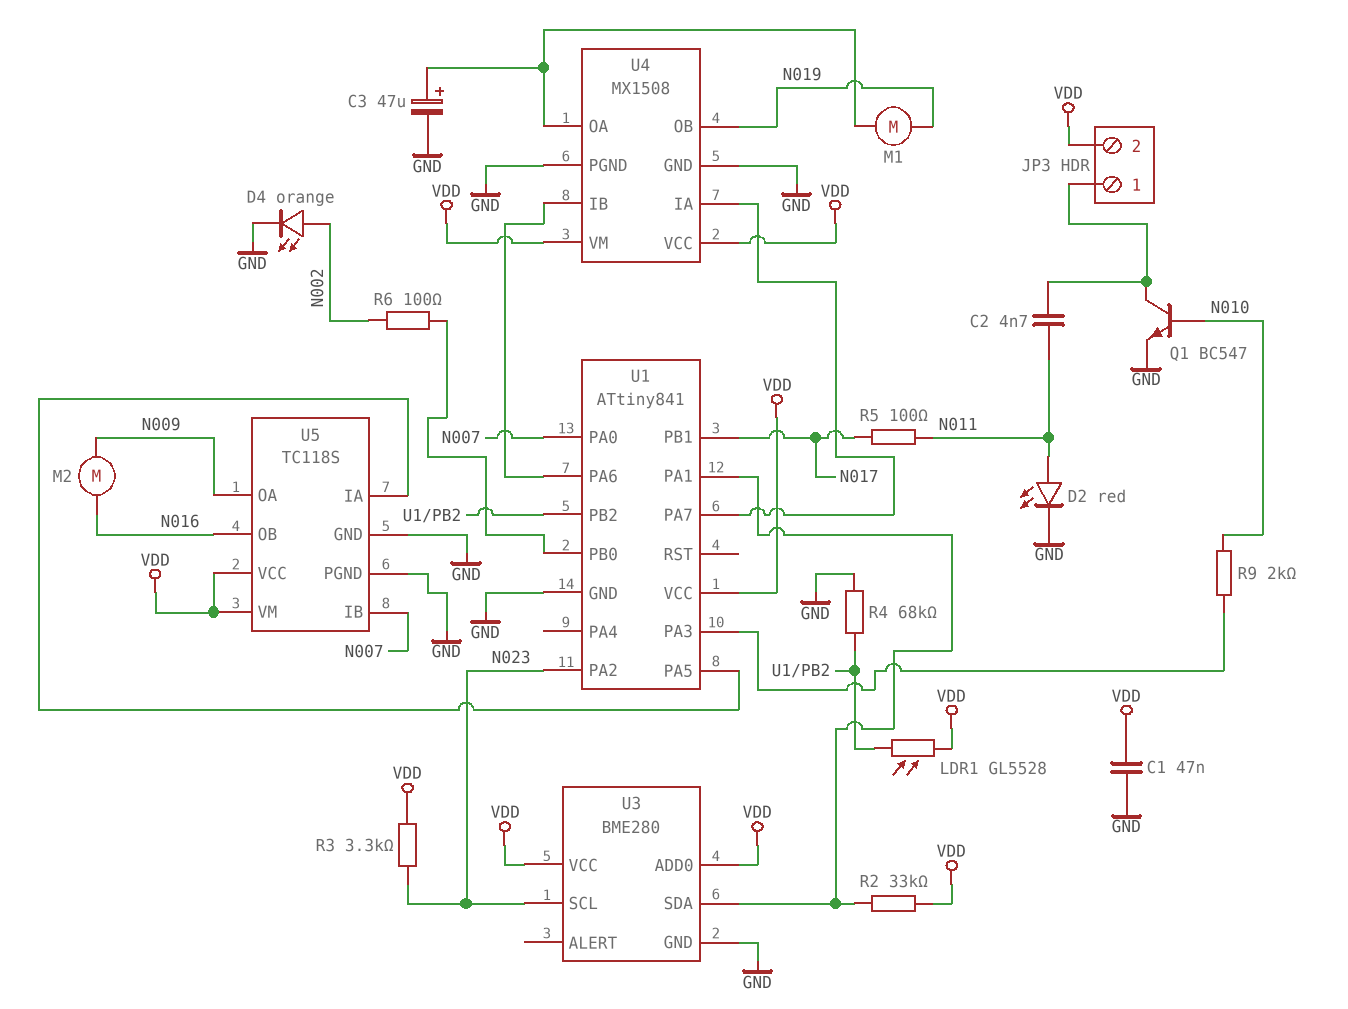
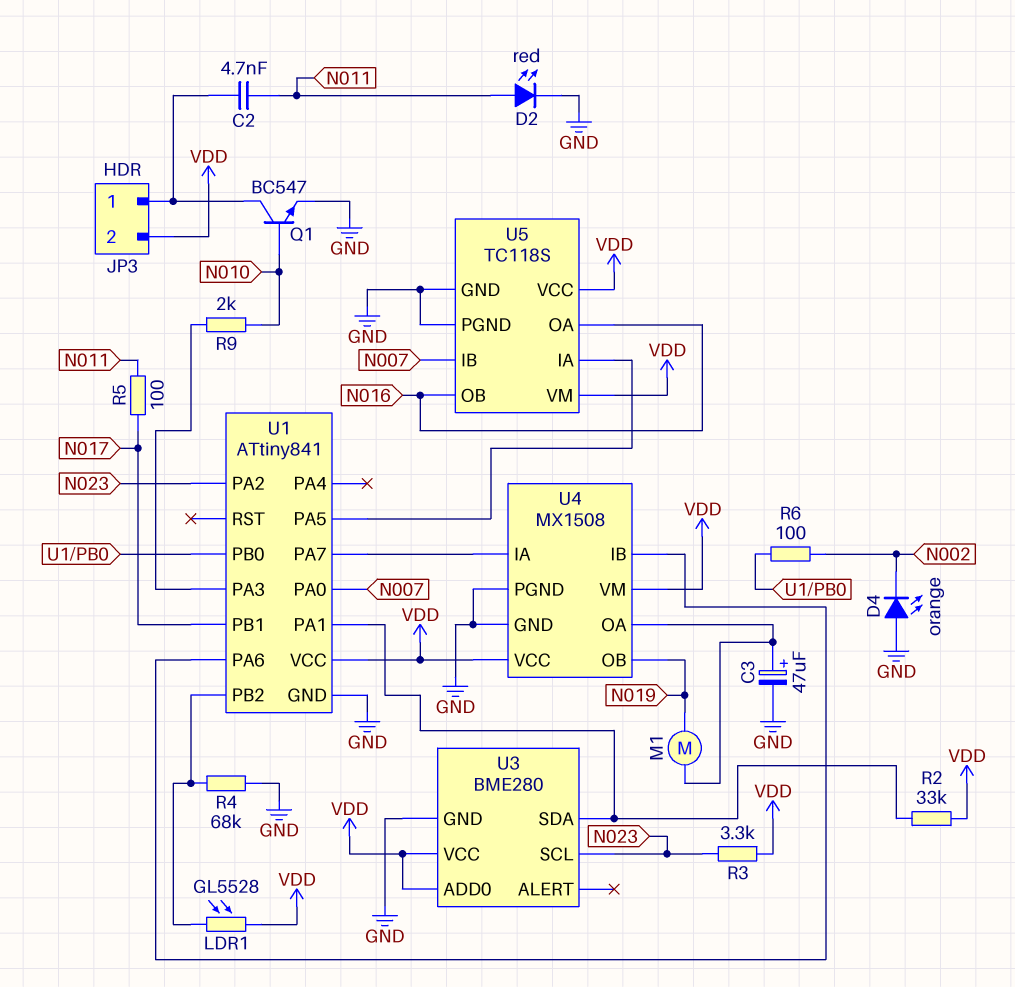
C1: 47nF (GND, VDD) -> none
D4: LED orange (A N002, K GND) -> LED orange (A GND, K N002)
M2: motor (N009, N016) -> none
U5 pin OA: N009 -> N016

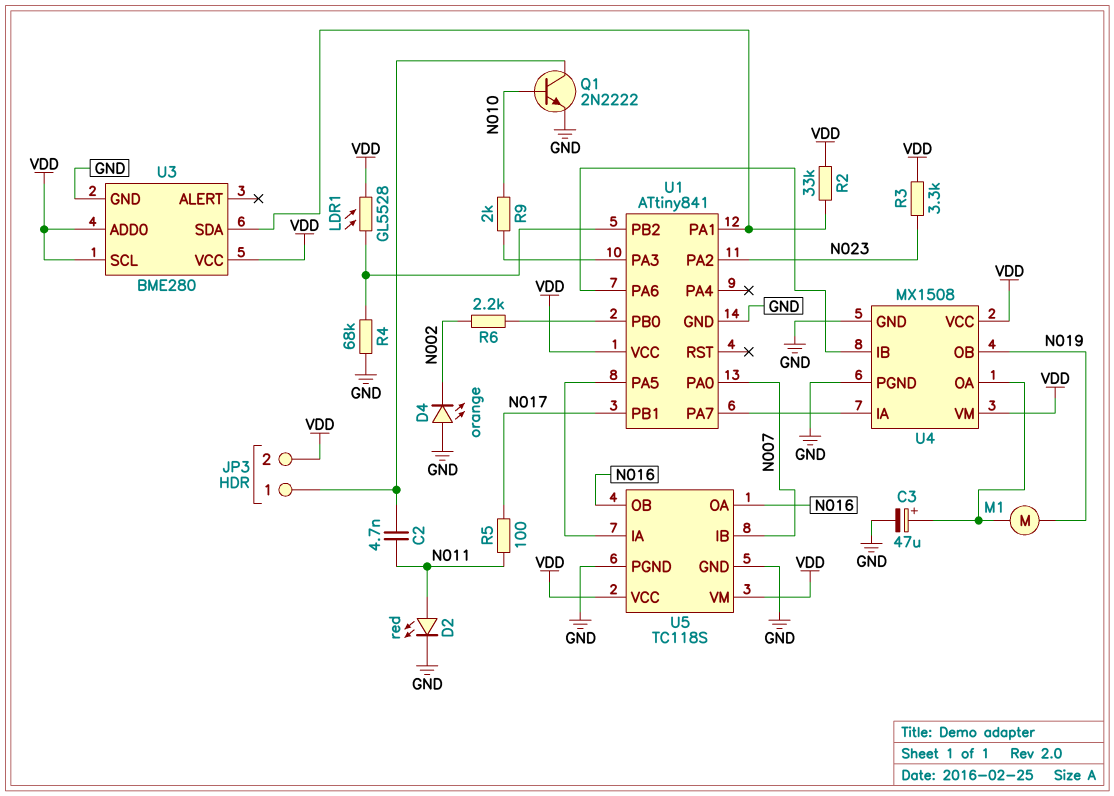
Q1: NPN BC547 (B N010, C JP3/1, E GND) -> NPN 2N2222 (B N010, C JP3/1, E GND)
R6: 100 (N002, U1/PB0) -> 2.2k (N002, U1/PB0)
U3 pin SCL: N023 -> VDD

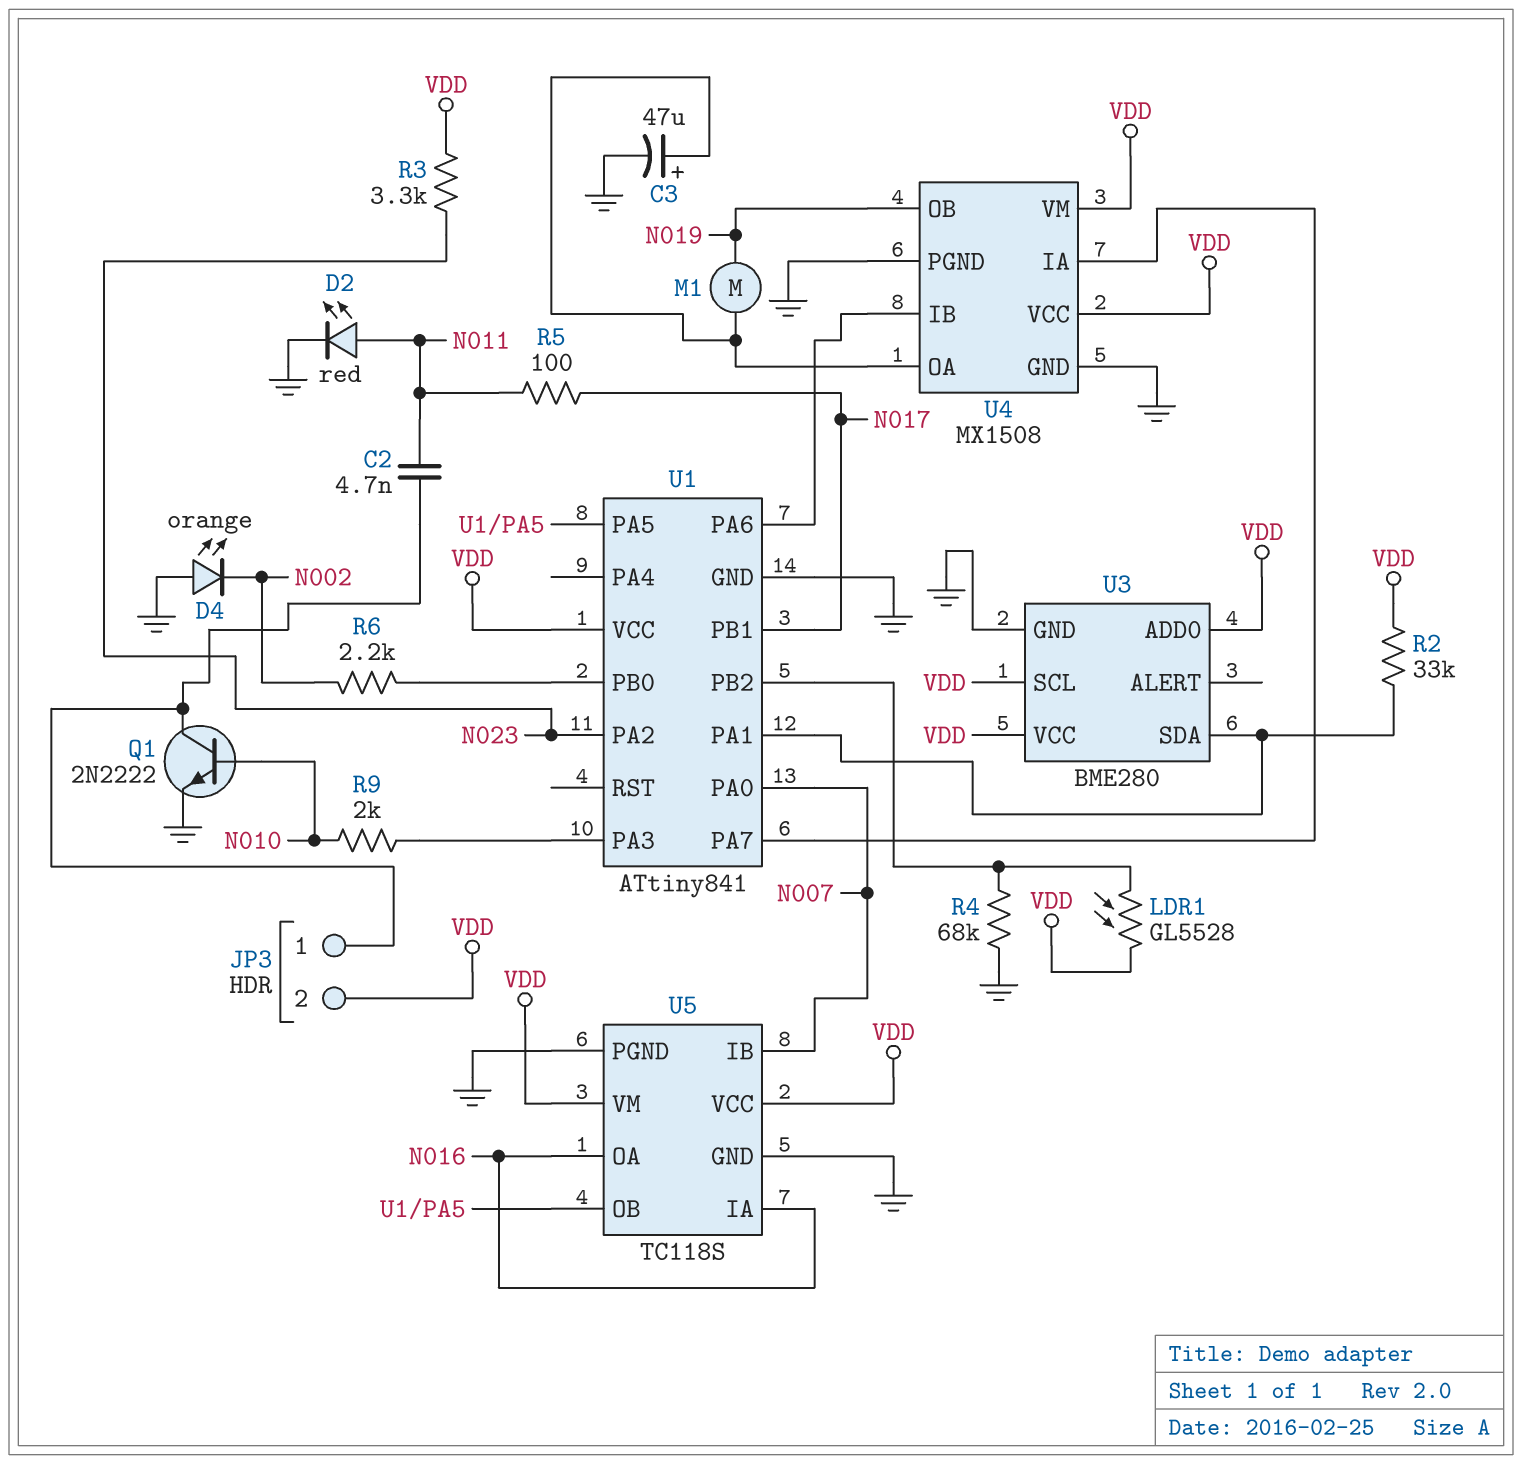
U5 pin IA: U1/PA5 -> N016
U5 pin OB: N016 -> U1/PA5

